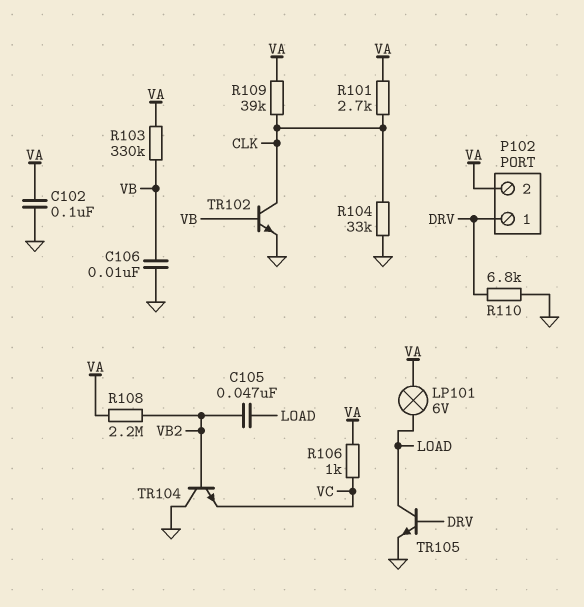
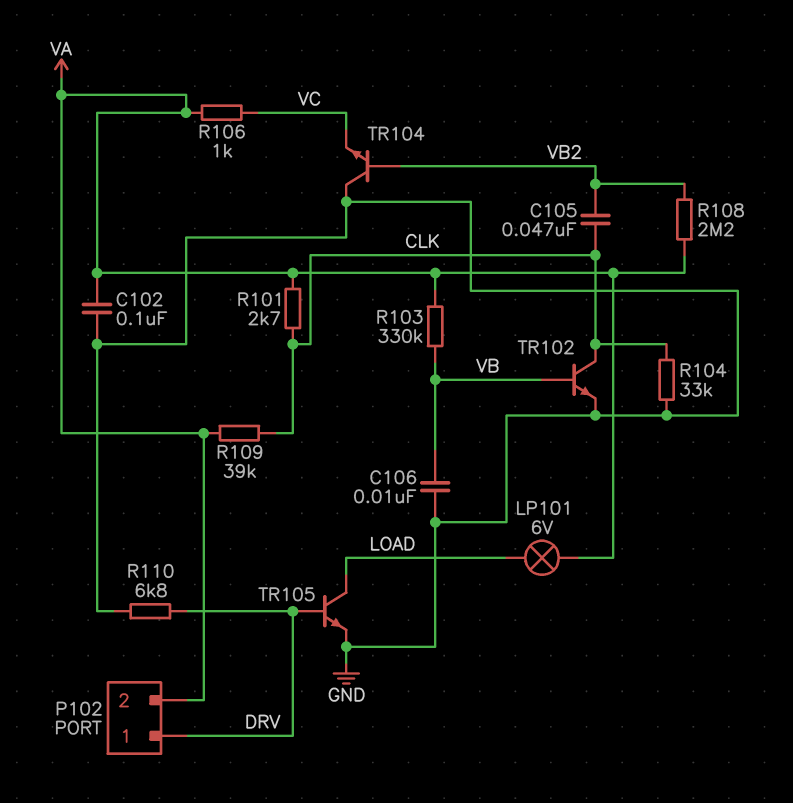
C105: 47nF (LOAD, VB2) -> 47nF (CLK, VB2)

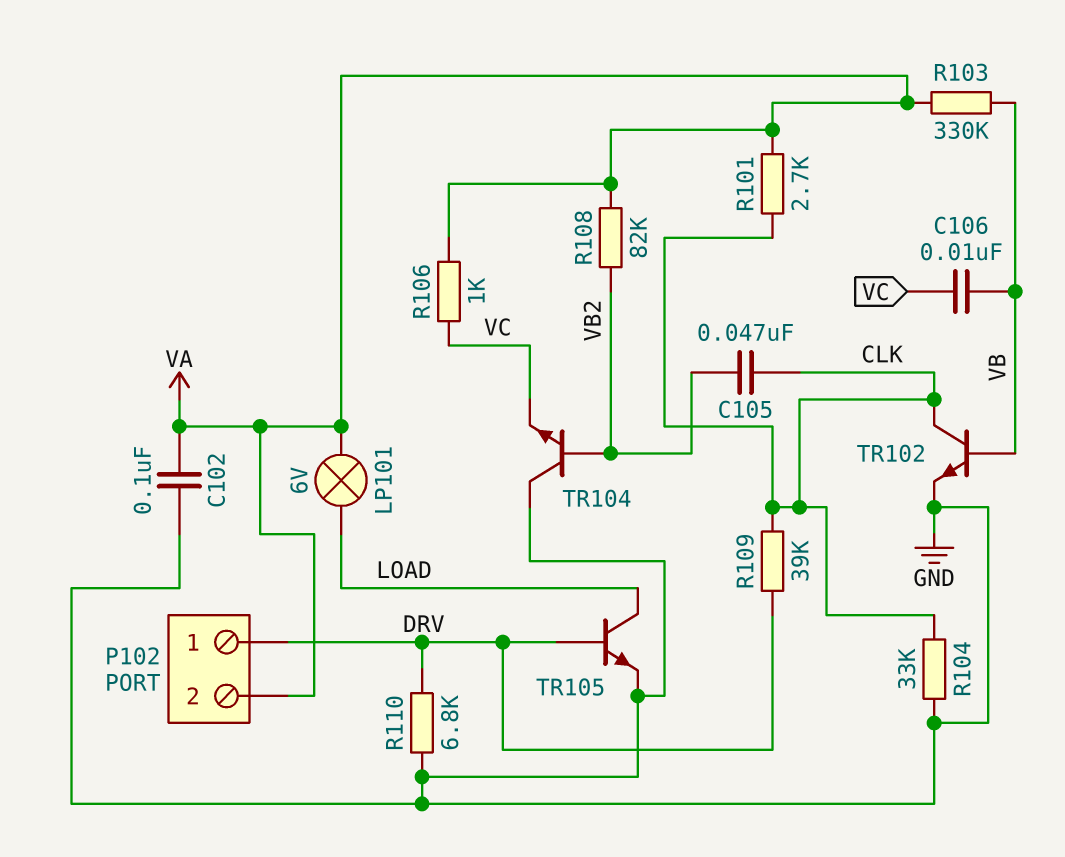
C106: 10nF (GND, VB) -> 10nF (VB, VC)
R108: 2.2M (VA, VB2) -> 82k (VA, VB2)
R109: 39k (CLK, VA) -> 39k (CLK, DRV)

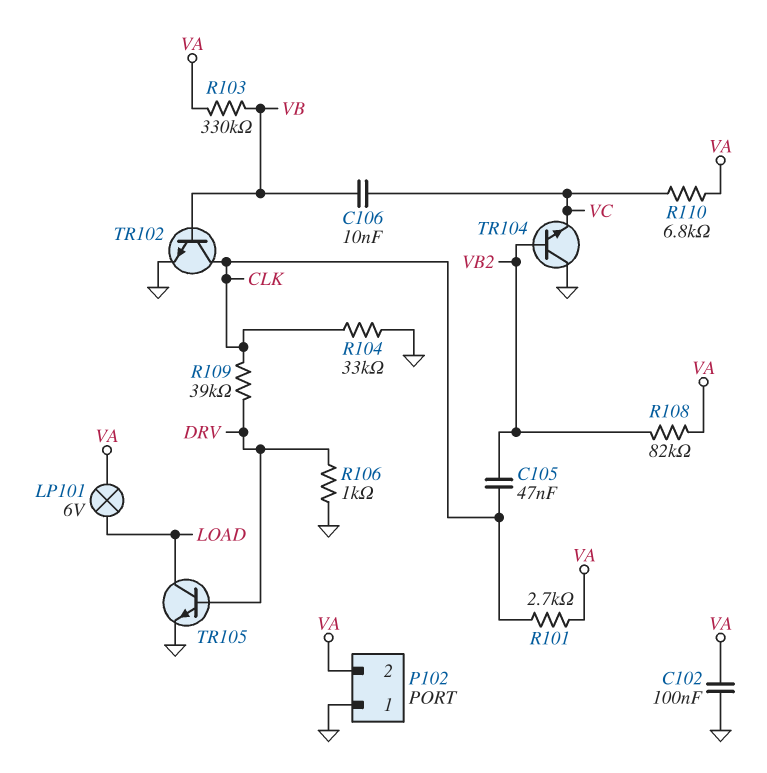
P102 pin 1: DRV -> GND
R106: 1k (VA, VC) -> 1k (DRV, GND)
R110: 6.8k (DRV, GND) -> 6.8k (VA, VC)

